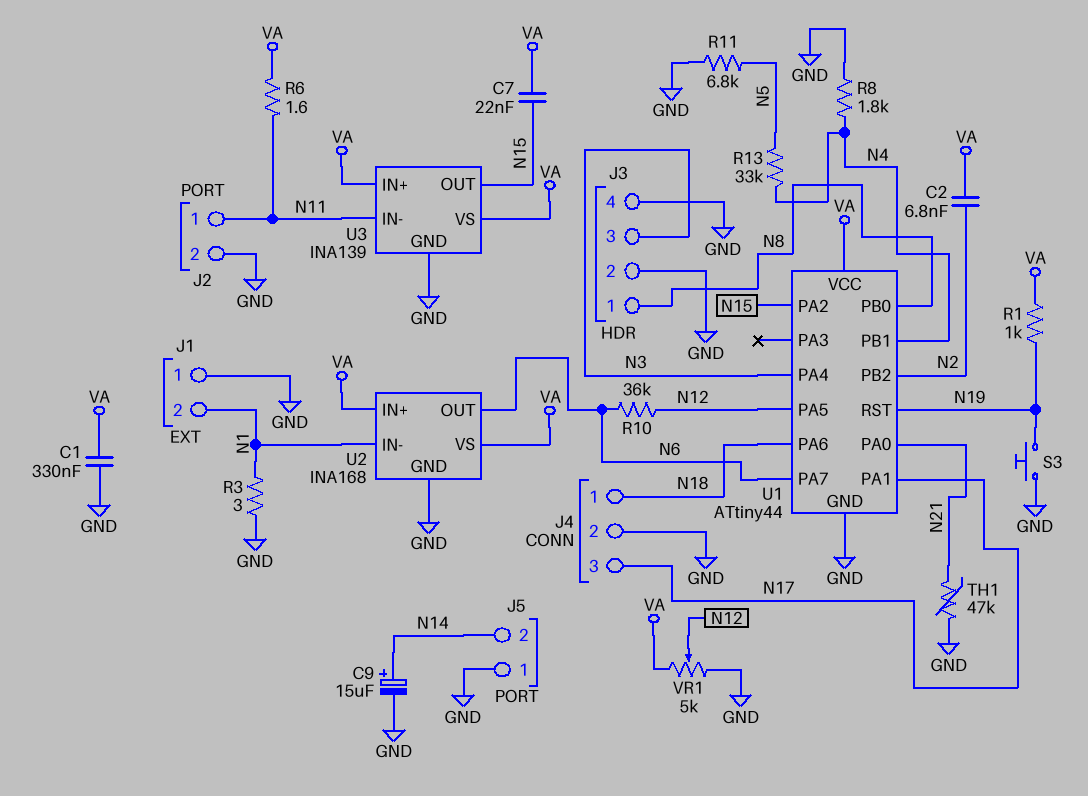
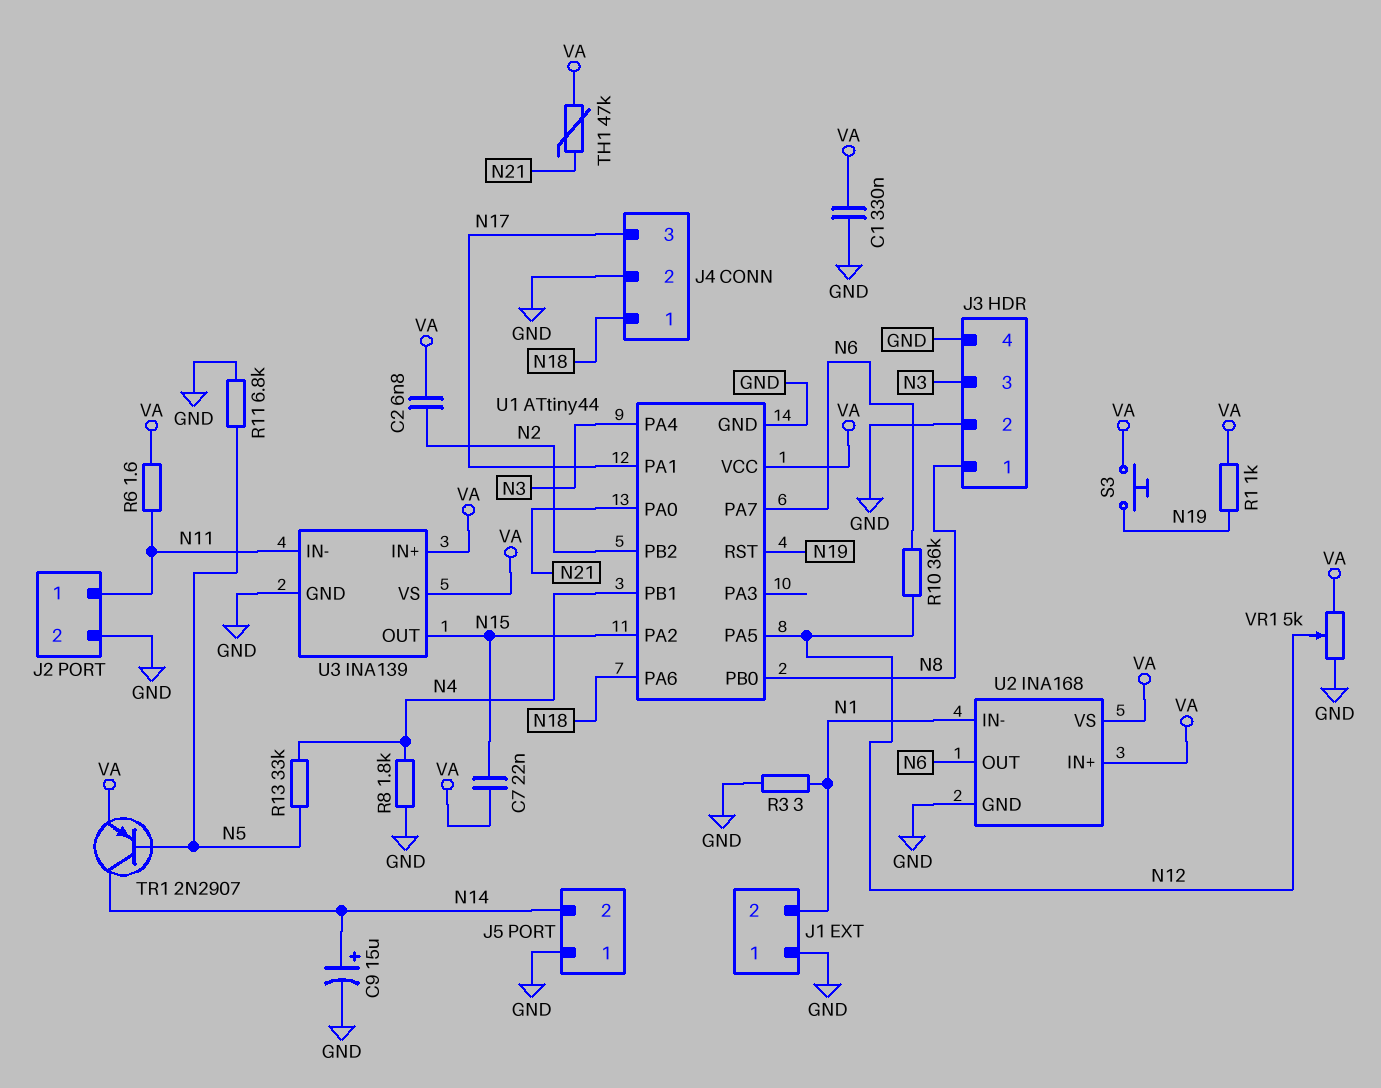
S3: button (GND, N19) -> button (N19, VA)
TH1: 47k (GND, N21) -> 47k (N21, VA)
TR1: none -> PNP 2N2907 (B N5, C N14, E VA)

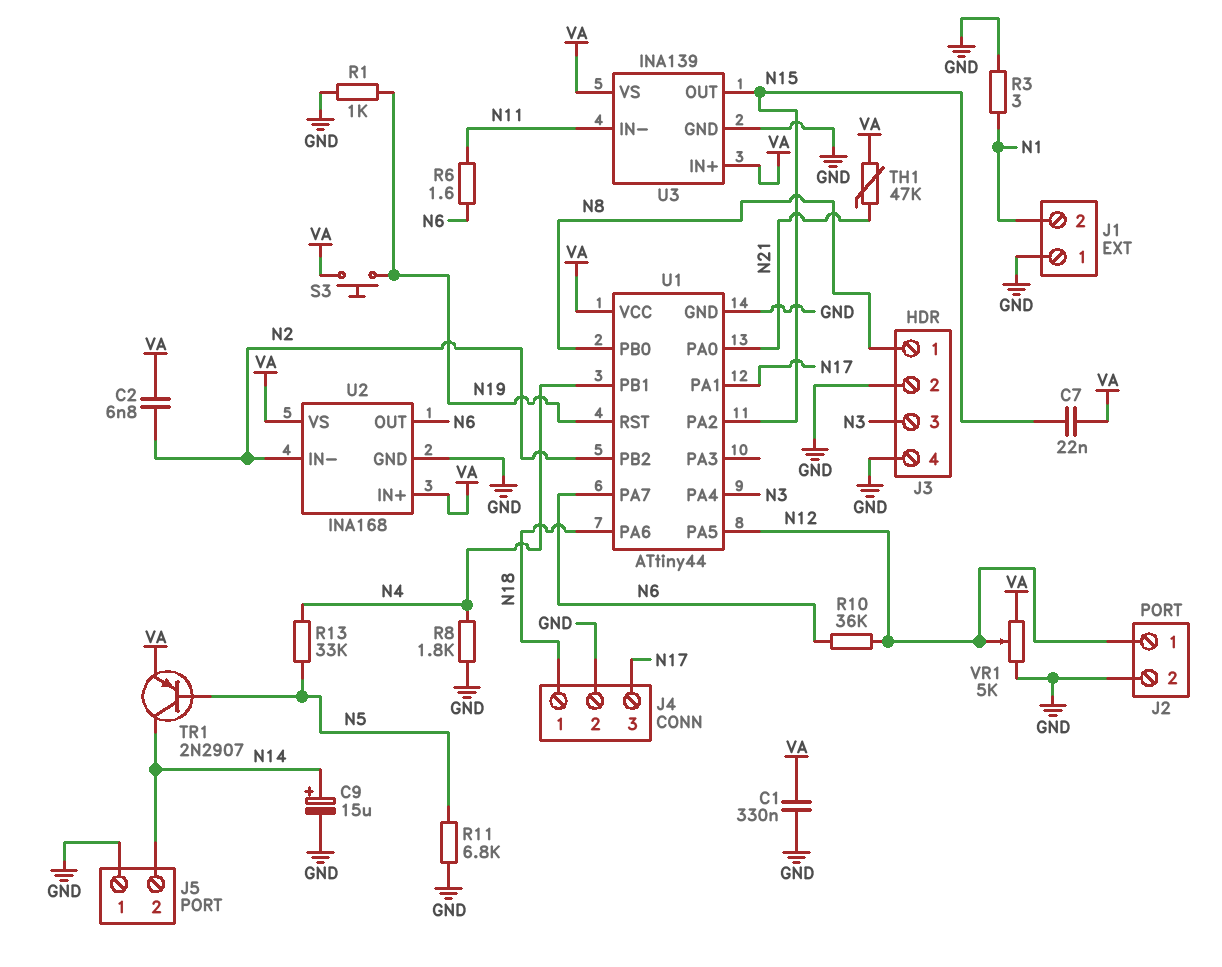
J2 pin 1: N11 -> N12
R1: 1k (N19, VA) -> 1k (GND, N19)
R6: 1.6 (N11, VA) -> 1.6 (N6, N11)
U2 pin IN-: N1 -> N2

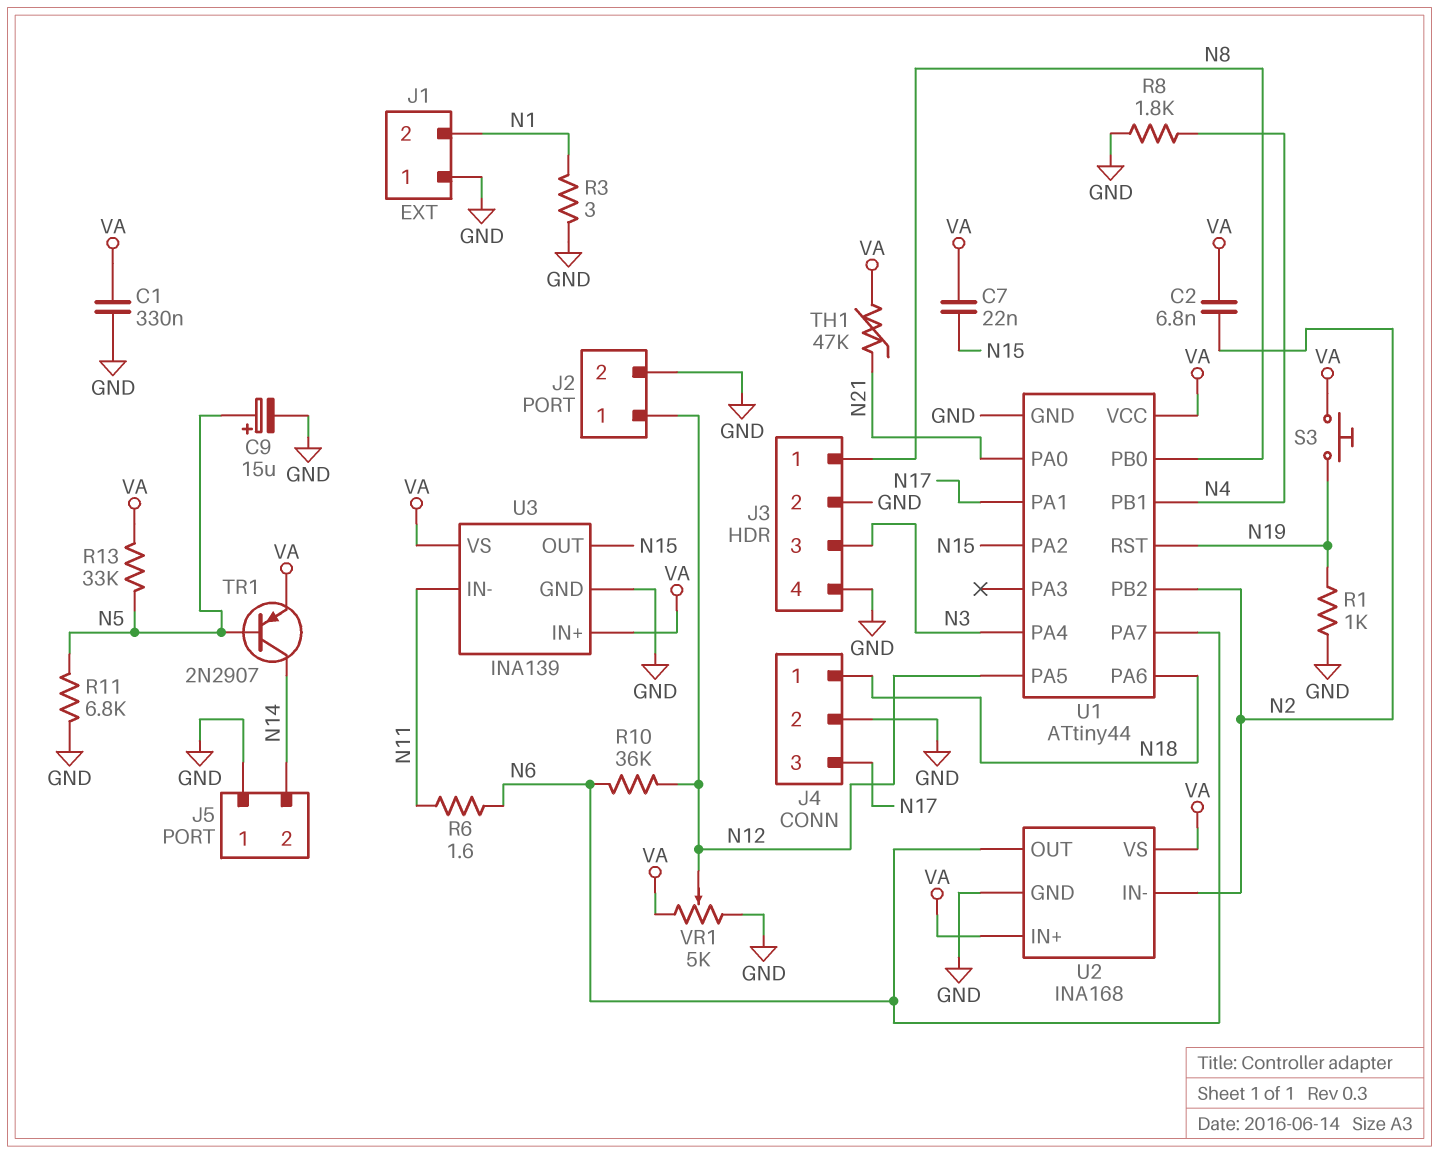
C9: 15uF (plus N14, minus GND) -> 15uF (plus N5, minus GND)
R13: 33k (N4, N5) -> 33k (N5, VA)

